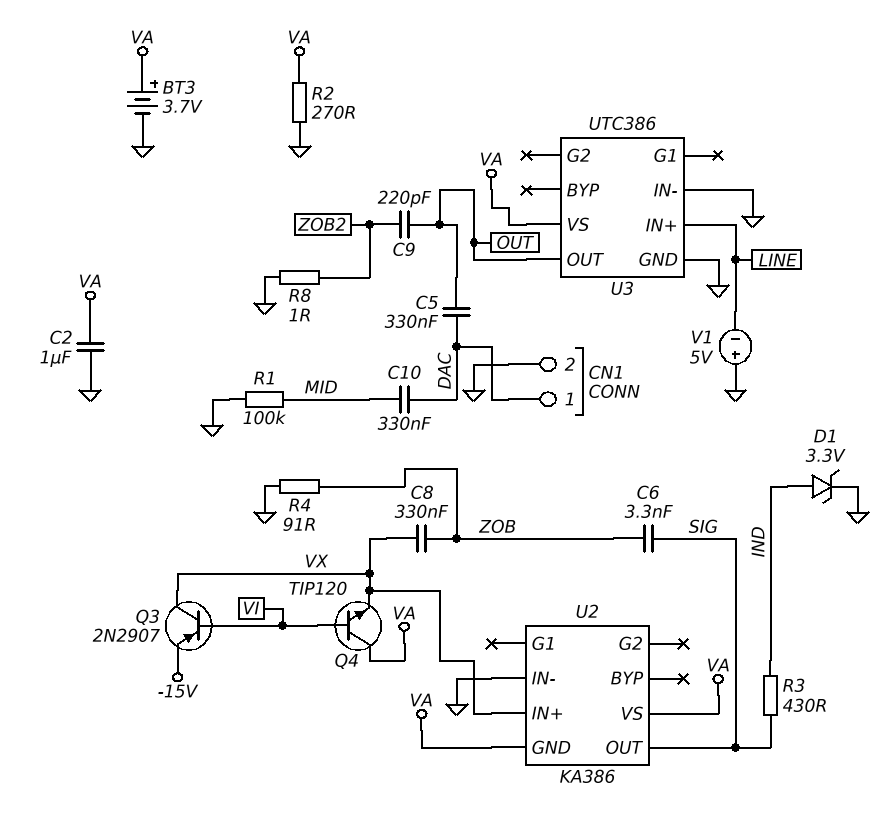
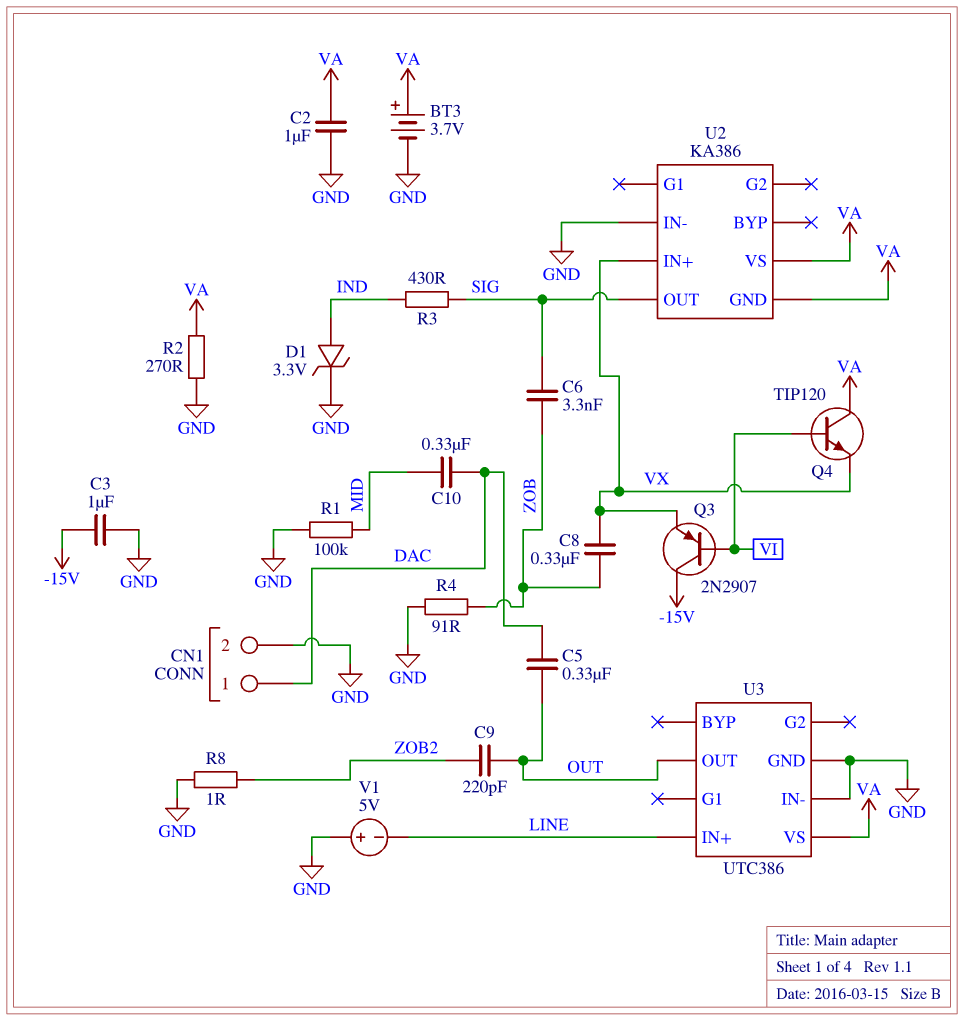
C3: none -> 1uF (-15V, GND)
Q3: PNP 2N2907 (B VI, C VX, E -15V) -> PNP 2N2907 (B VI, C -15V, E VX)

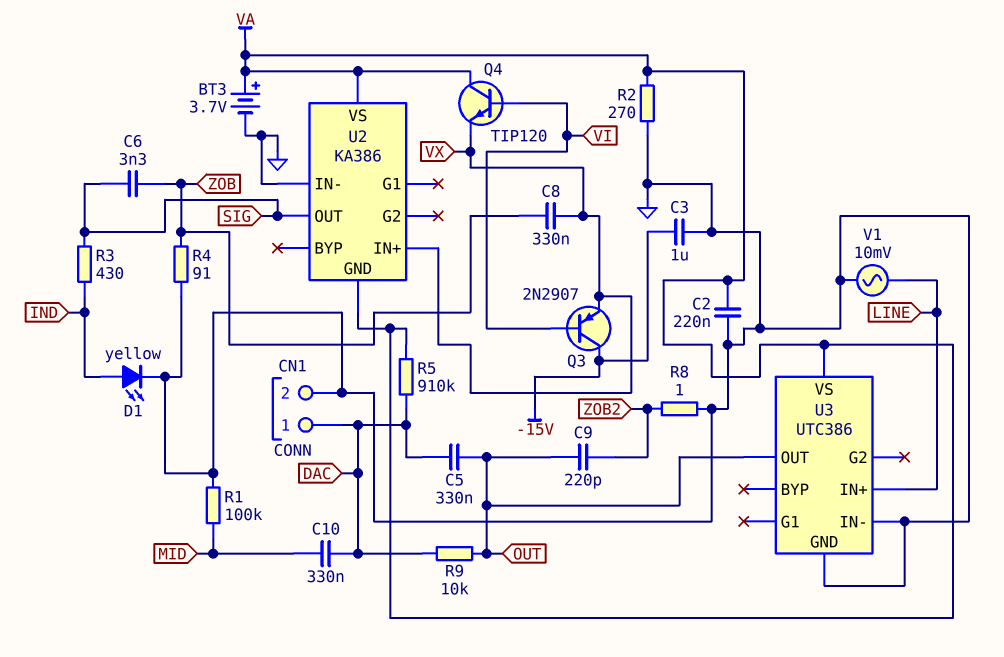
C2: 1uF (GND, VA) -> 220nF (GND, VA)
D1: zener 3.3V (A IND, K GND) -> LED yellow (A IND, K GND)
R5: none -> 910k (DAC, VA)
R9: none -> 10k (DAC, OUT)
V1: 5V (plus GND, minus LINE) -> AC 10mV (GND, LINE)

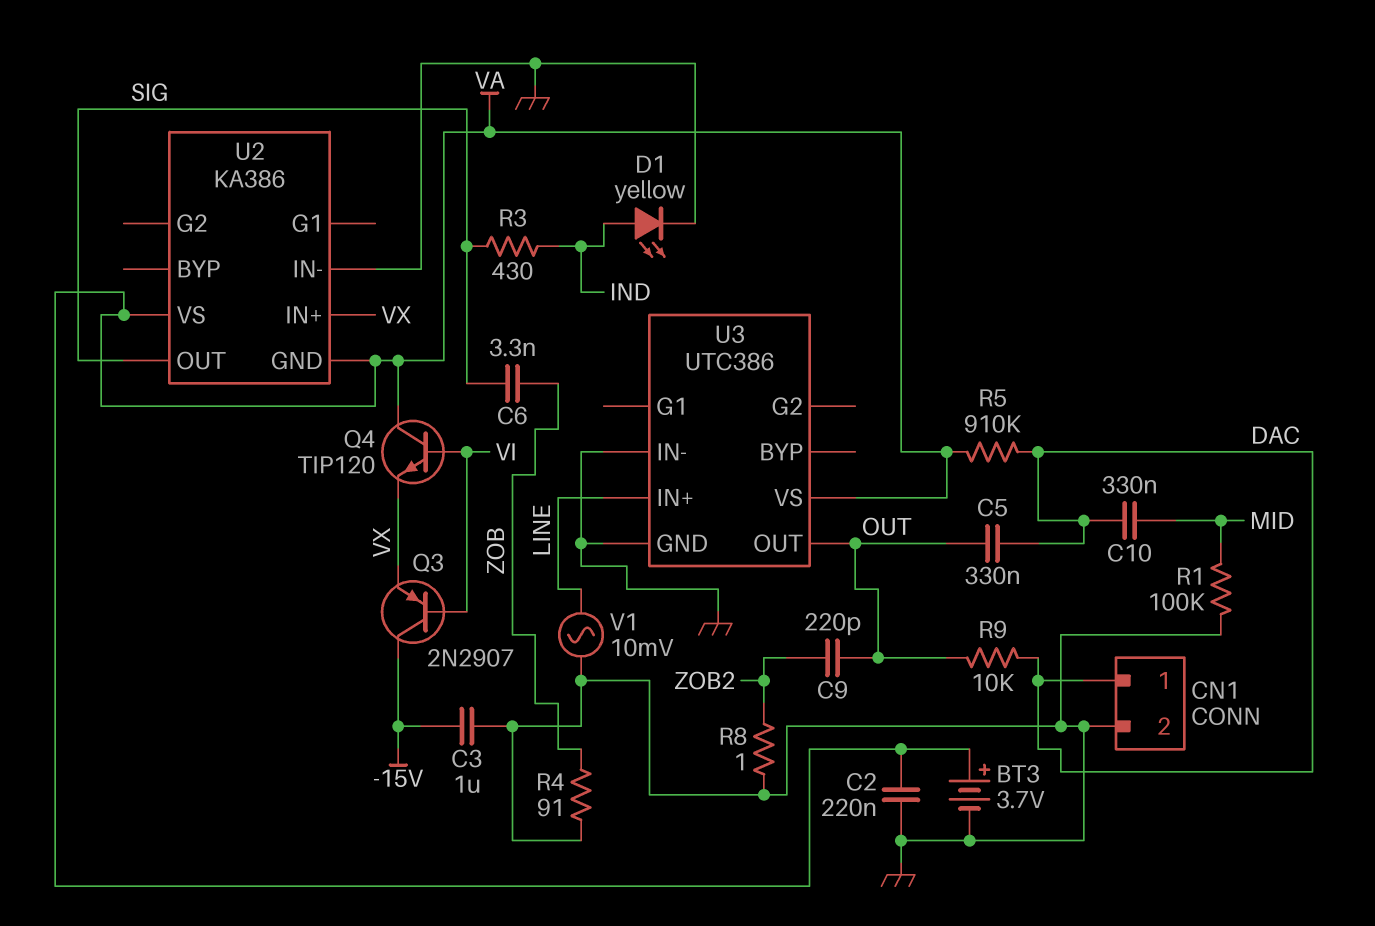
C8: 330nF (VX, ZOB) -> none
R2: 270 (GND, VA) -> none

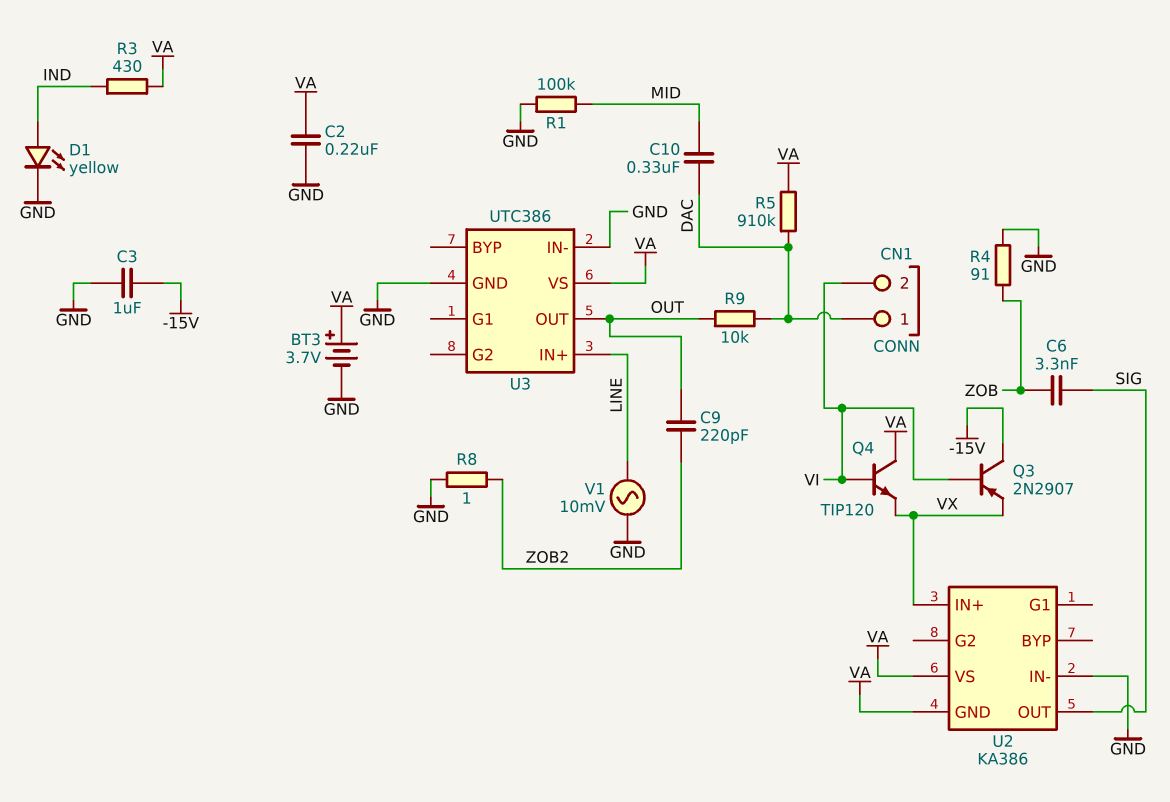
C5: 330nF (DAC, OUT) -> none
CN1 pin 2: GND -> VI
R3: 430 (IND, SIG) -> 430 (IND, VA)

